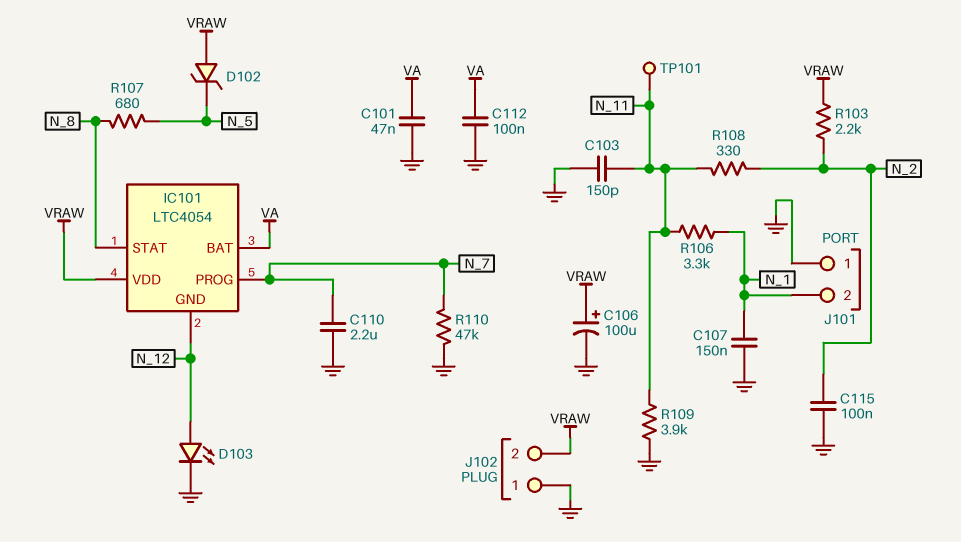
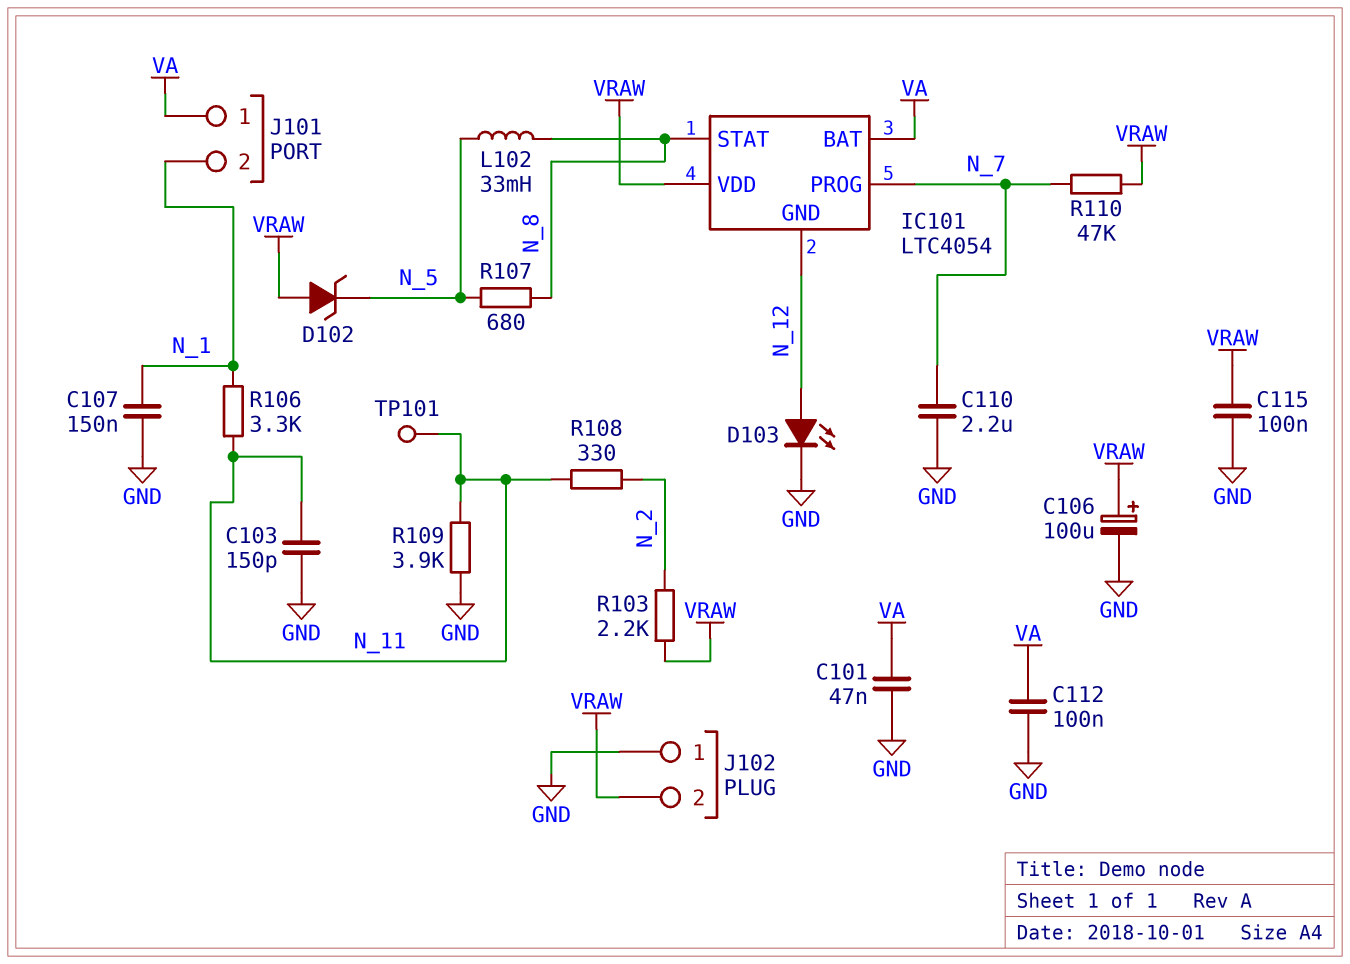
C115: 100nF (GND, N_2) -> 100nF (GND, VRAW)
J101 pin 1: GND -> VA
L102: none -> 33mH (N_5, N_8)
R110: 47k (GND, N_7) -> 47k (N_7, VRAW)

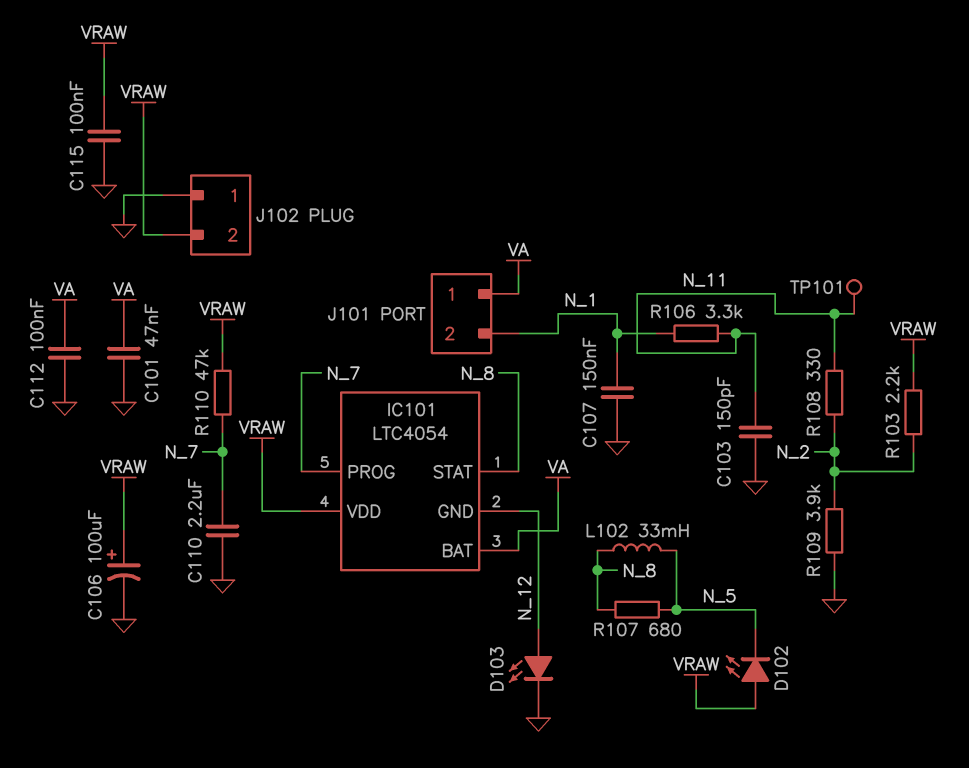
D102: zener (A VRAW, K N_5) -> LED (A VRAW, K N_5)
R109: 3.9k (GND, N_11) -> 3.9k (GND, N_2)

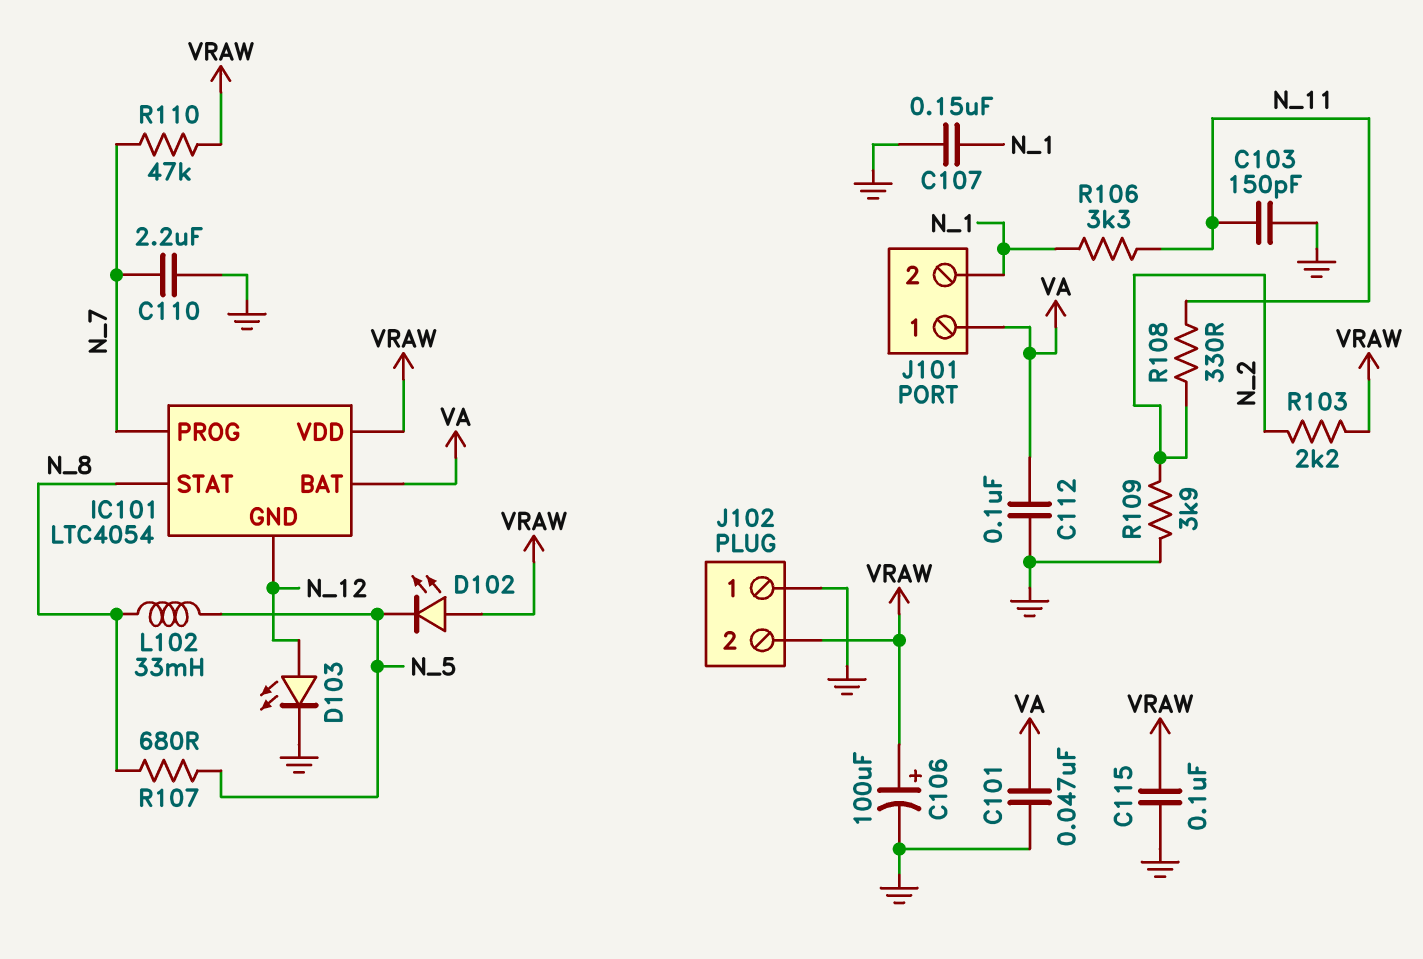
TP101: test point (N_11) -> none

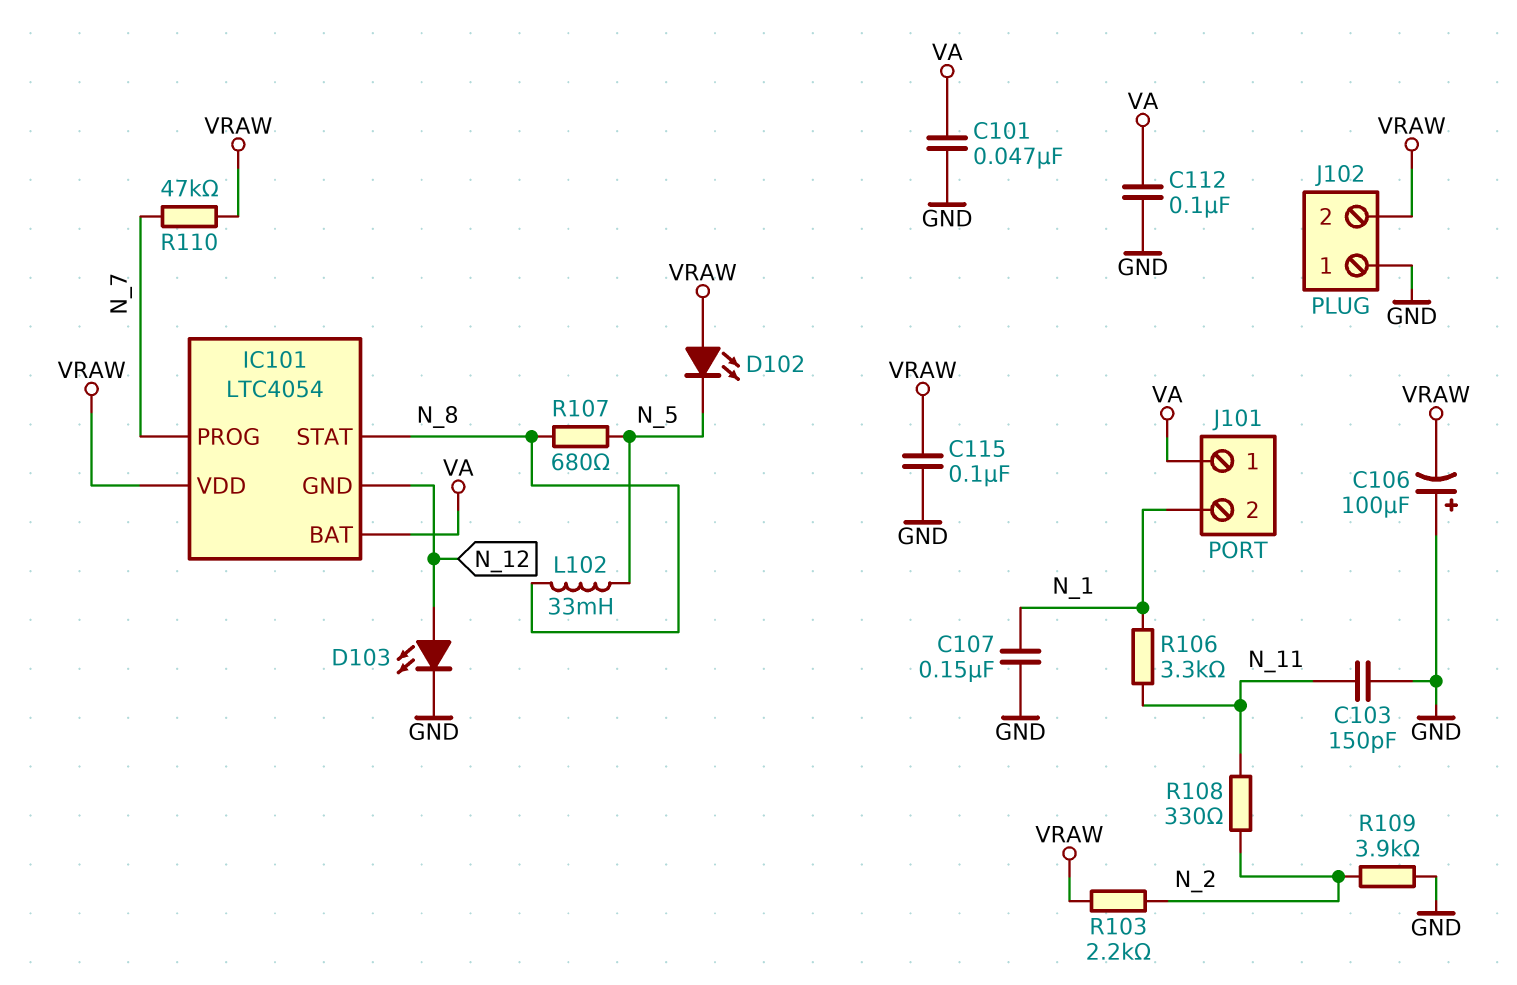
C106: 100uF (plus VRAW, minus GND) -> 100uF (plus GND, minus VRAW)
C110: 2.2uF (GND, N_7) -> none

